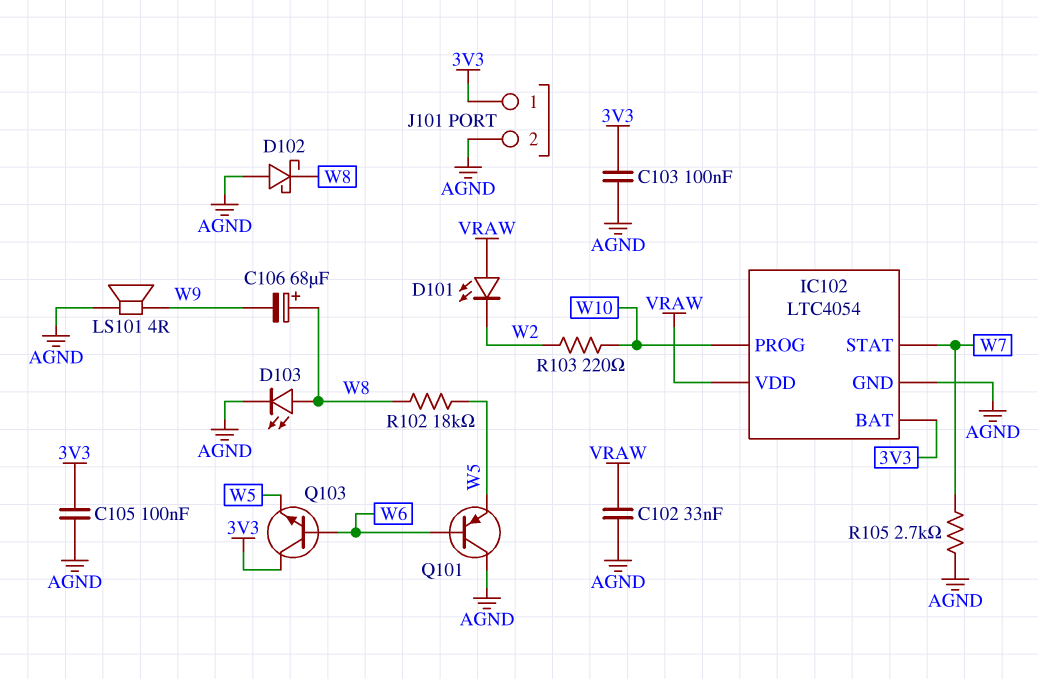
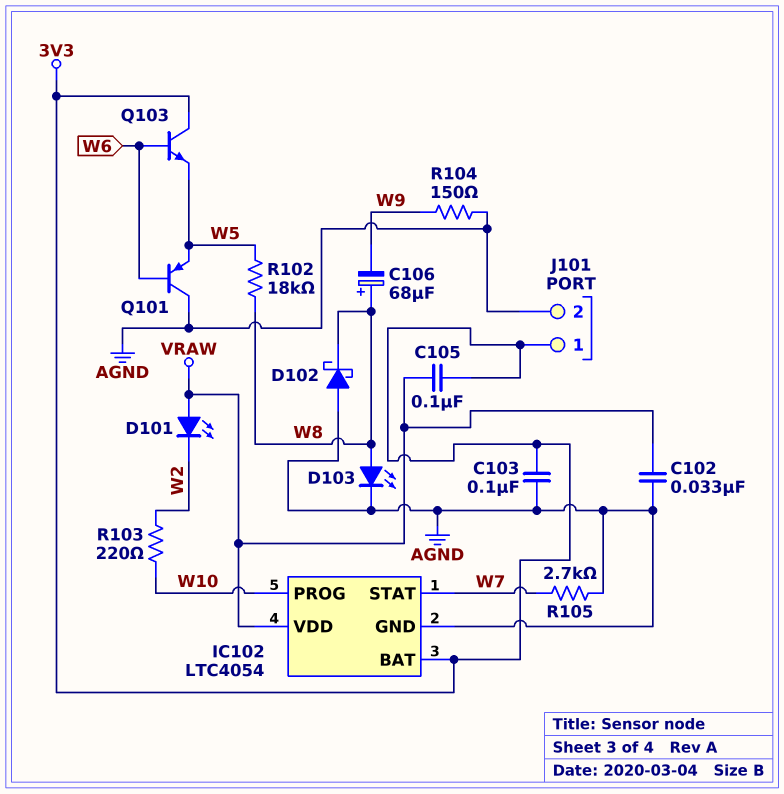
C105: 100nF (3V3, AGND) -> 100nF (3V3, VRAW)
LS101: speaker 4R (AGND, W9) -> none
R104: none -> 150 (AGND, W9)

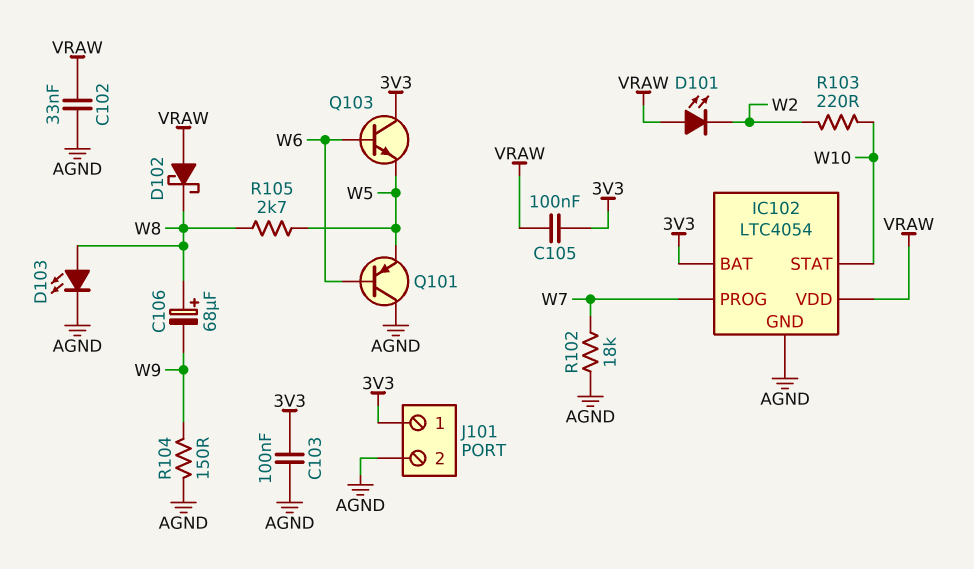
D102: schottky (A AGND, K W8) -> schottky (A VRAW, K W8)
IC102 pin PROG: W10 -> W7
IC102 pin STAT: W7 -> W10
R102: 18k (W5, W8) -> 18k (AGND, W7)
R105: 2.7k (AGND, W7) -> 2.7k (W5, W8)

